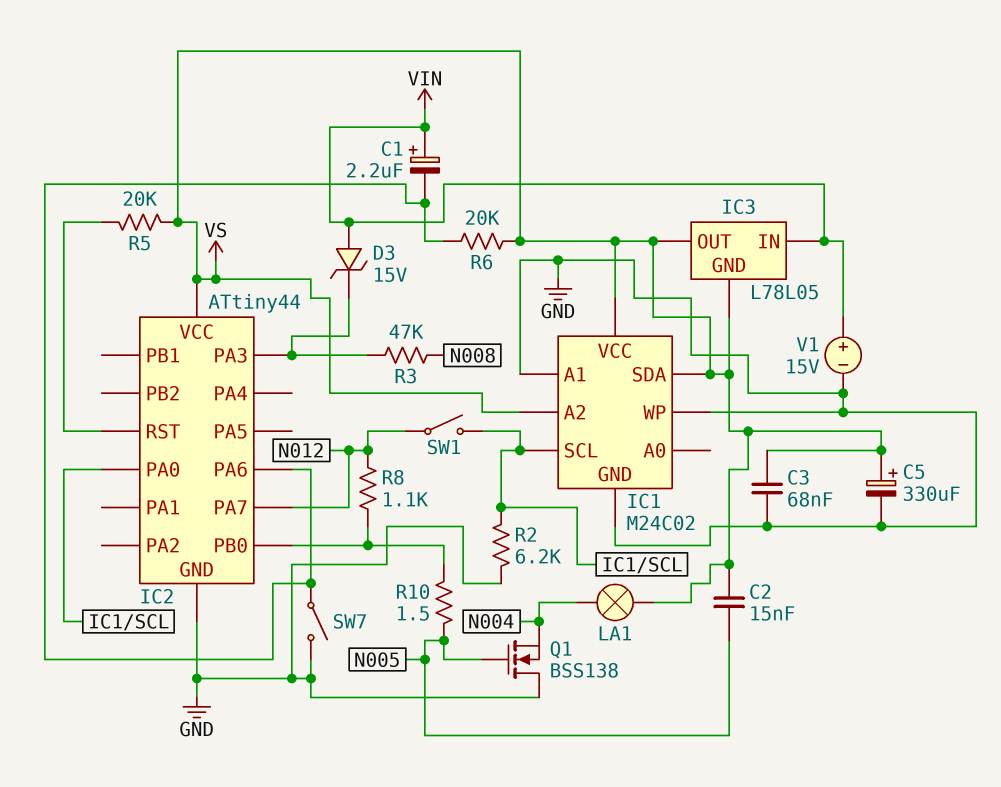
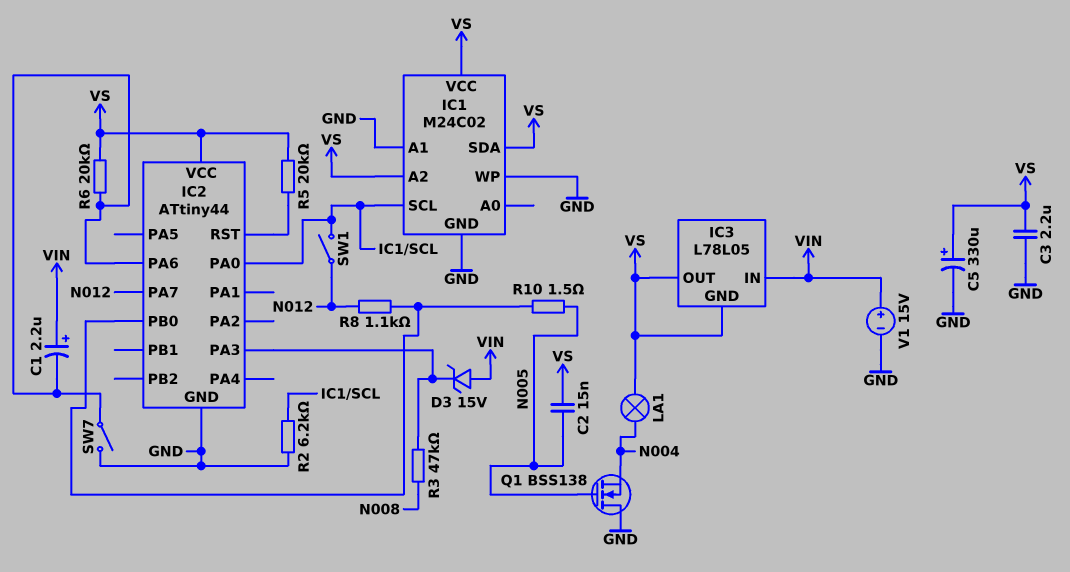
C3: 68nF (GND, VS) -> 2.2uF (GND, VS)

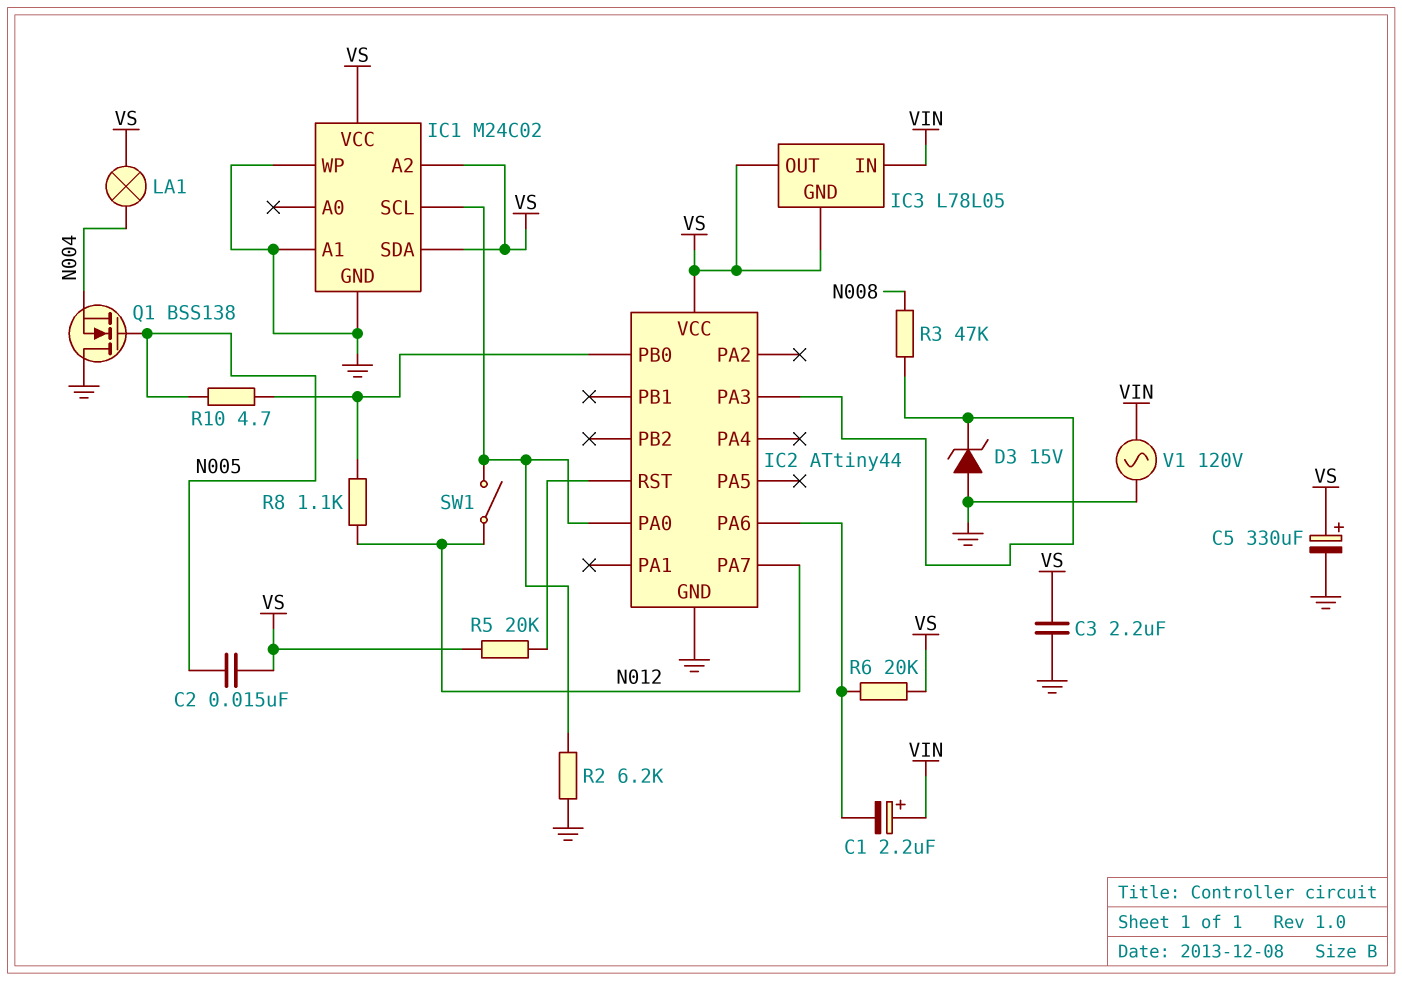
D3: zener 15V (A VIN, K IC2/PA3) -> zener 15V (A GND, K IC2/PA3)
R10: 1.5 (IC2/PB0, N005) -> 4.7 (IC2/PB0, N005)
SW7: switch (GND, IC2/PA6) -> none
V1: 15V (plus VIN, minus GND) -> AC 120V (GND, VIN)

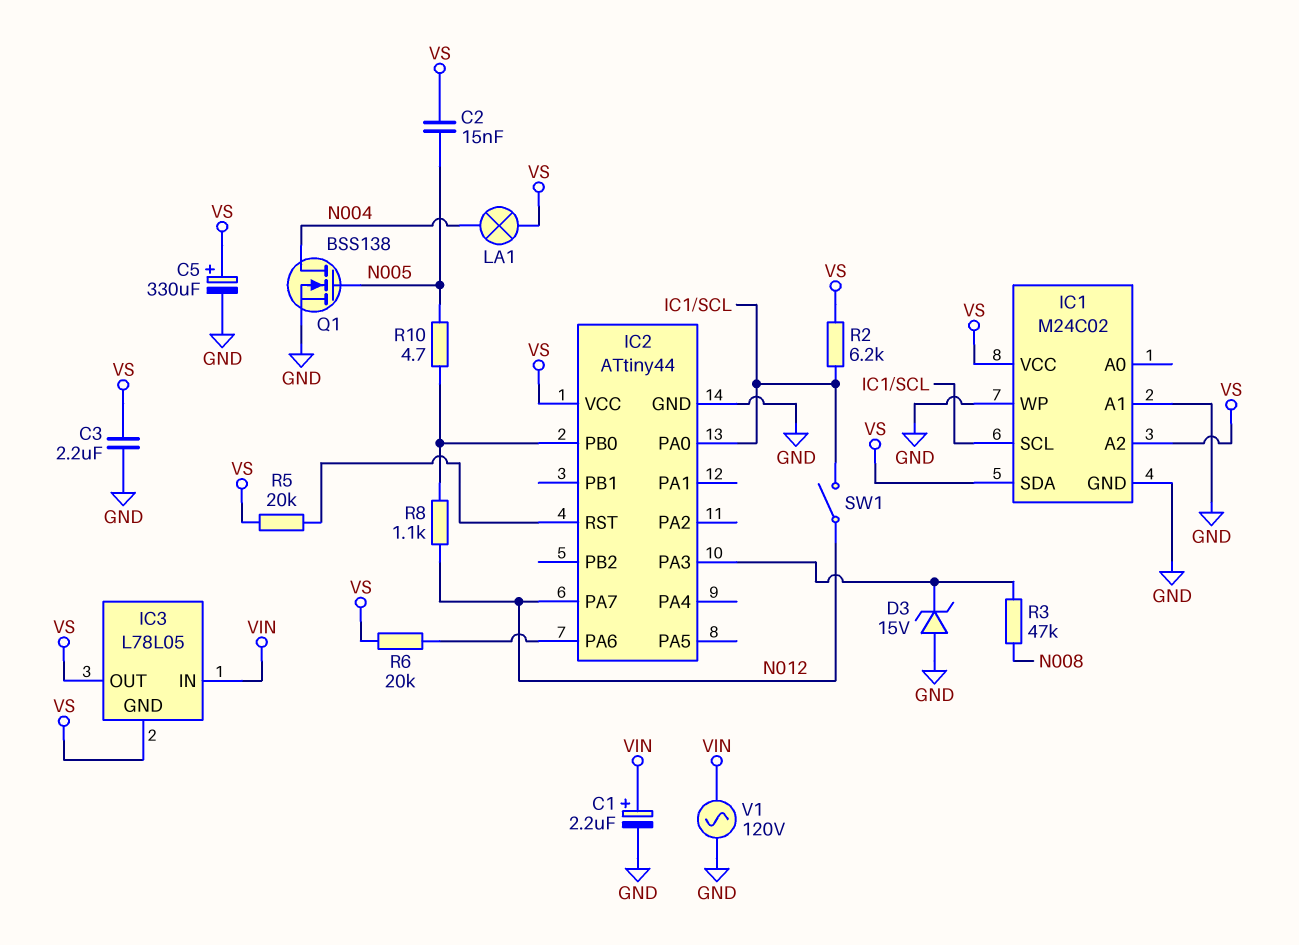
C1: 2.2uF (plus VIN, minus IC2/PA6) -> 2.2uF (plus VIN, minus GND)
Q1: NMOS BSS138 (G N005, D GND, S N004) -> NMOS BSS138 (G N005, D N004, S GND)
R2: 6.2k (GND, IC1/SCL) -> 6.2k (IC1/SCL, VS)

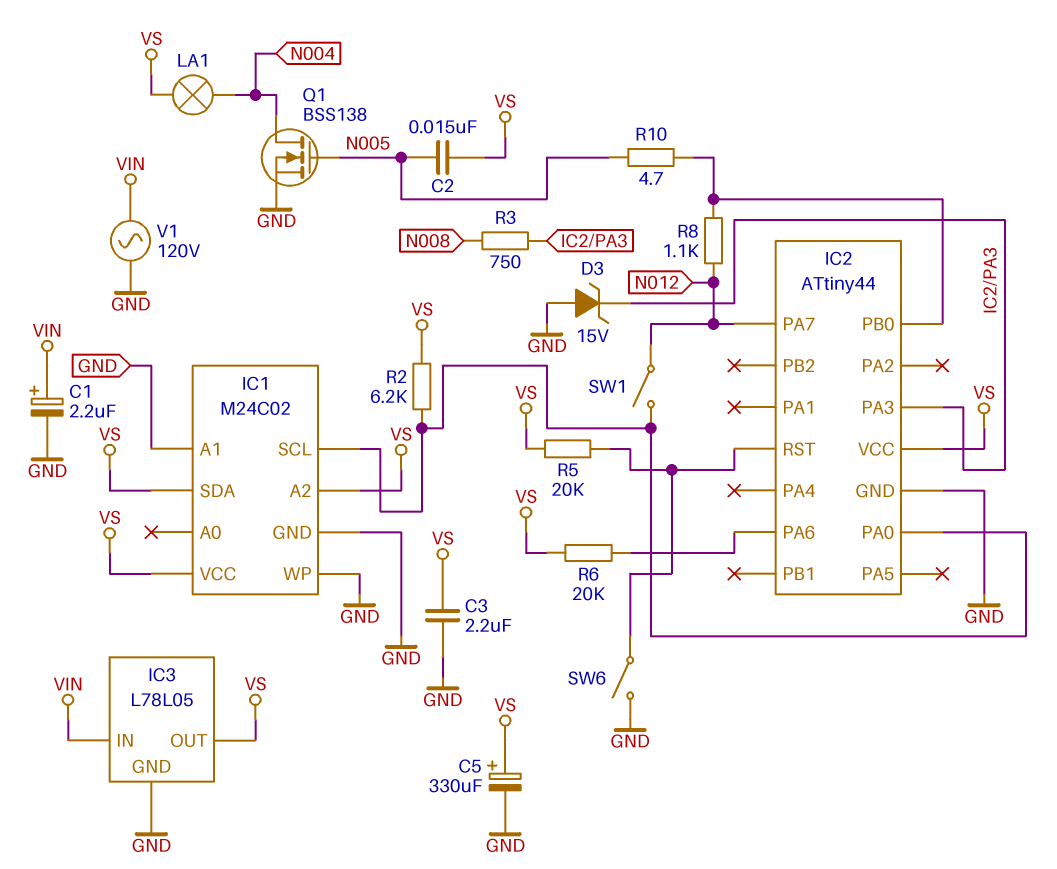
IC3 pin GND: VS -> GND
R3: 47k (IC2/PA3, N008) -> 750 (IC2/PA3, N008)
SW6: none -> switch (GND, IC2/RST)

